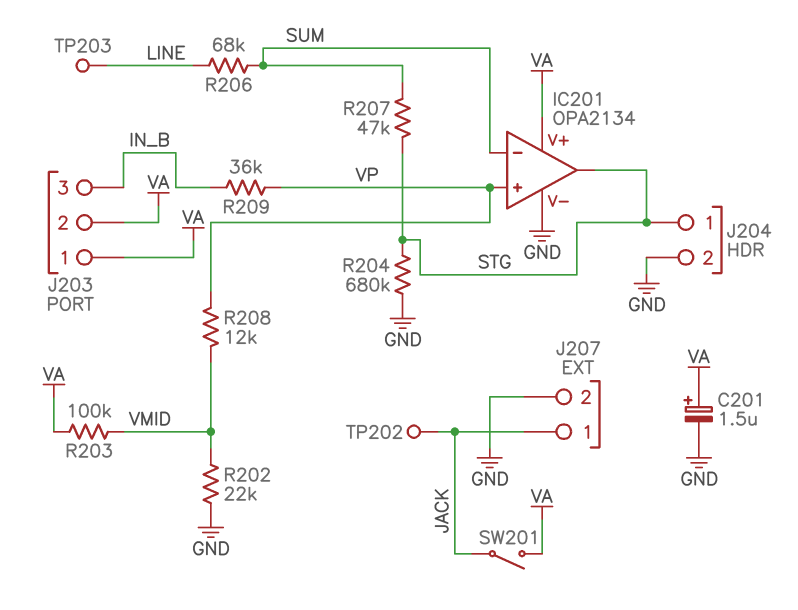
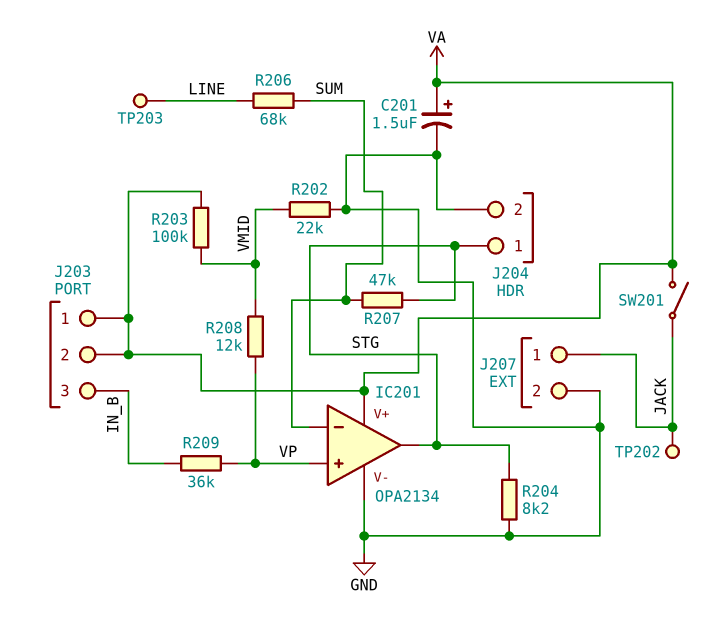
R204: 680k (GND, STG) -> 8.2k (GND, STG)

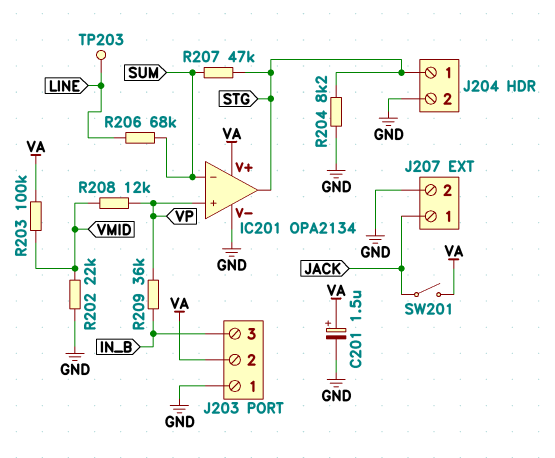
J203 pin 1: VA -> GND
TP202: test point (JACK) -> none

